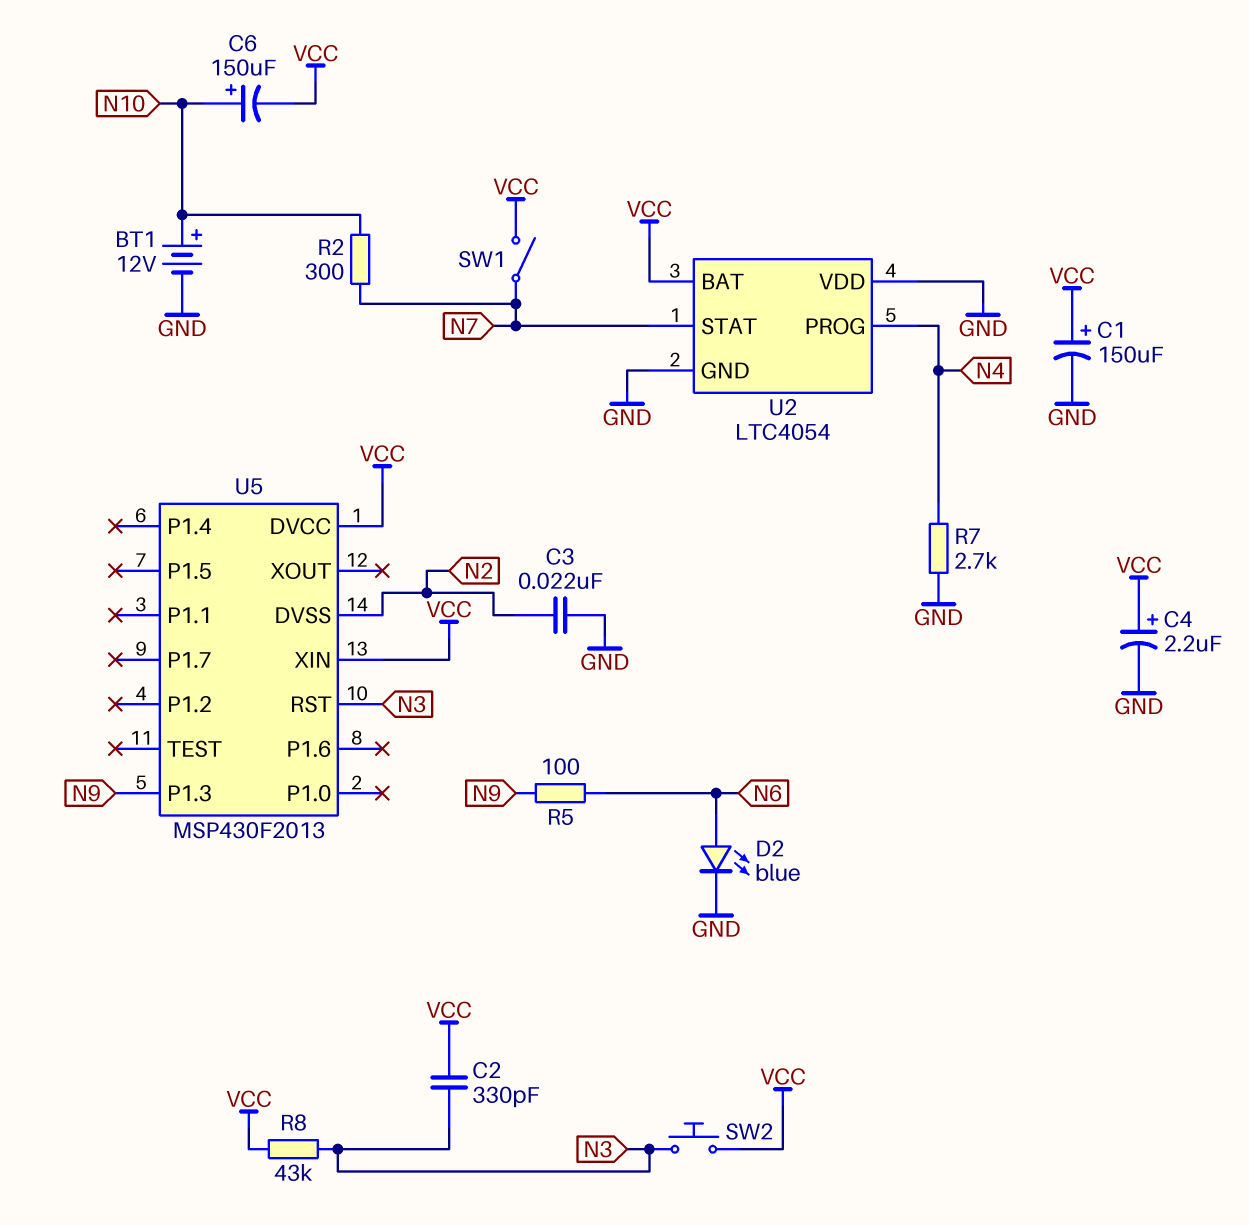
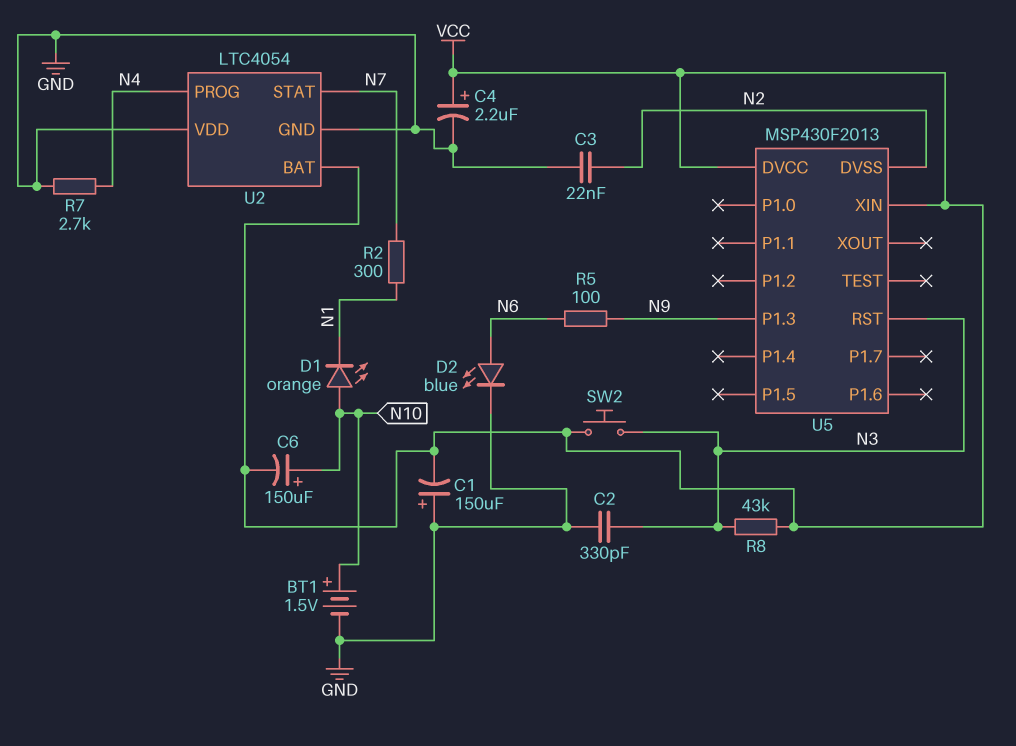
BT1: 12V (plus N10, minus GND) -> 1.5V (plus N10, minus GND)
C1: 150uF (plus VCC, minus GND) -> 150uF (plus GND, minus VCC)
C2: 330pF (N3, VCC) -> 330pF (GND, N3)
D1: none -> LED orange (A N10, K N1)
R2: 300 (N7, N10) -> 300 (N1, N7)
SW1: switch (N7, VCC) -> none

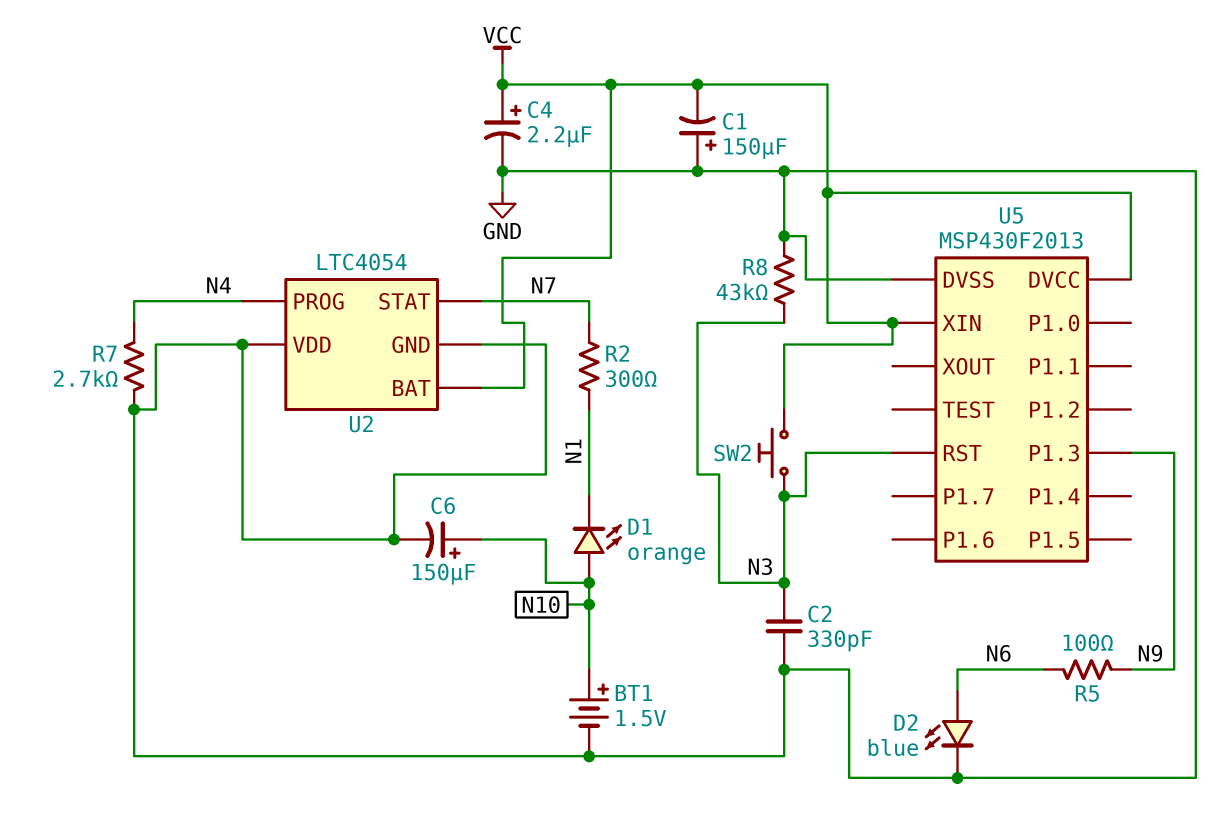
C3: 22nF (GND, N2) -> none
C6: 150uF (plus N10, minus VCC) -> 150uF (plus N10, minus GND)
R8: 43k (N3, VCC) -> 43k (GND, N3)
U5 pin DVSS: N2 -> GND

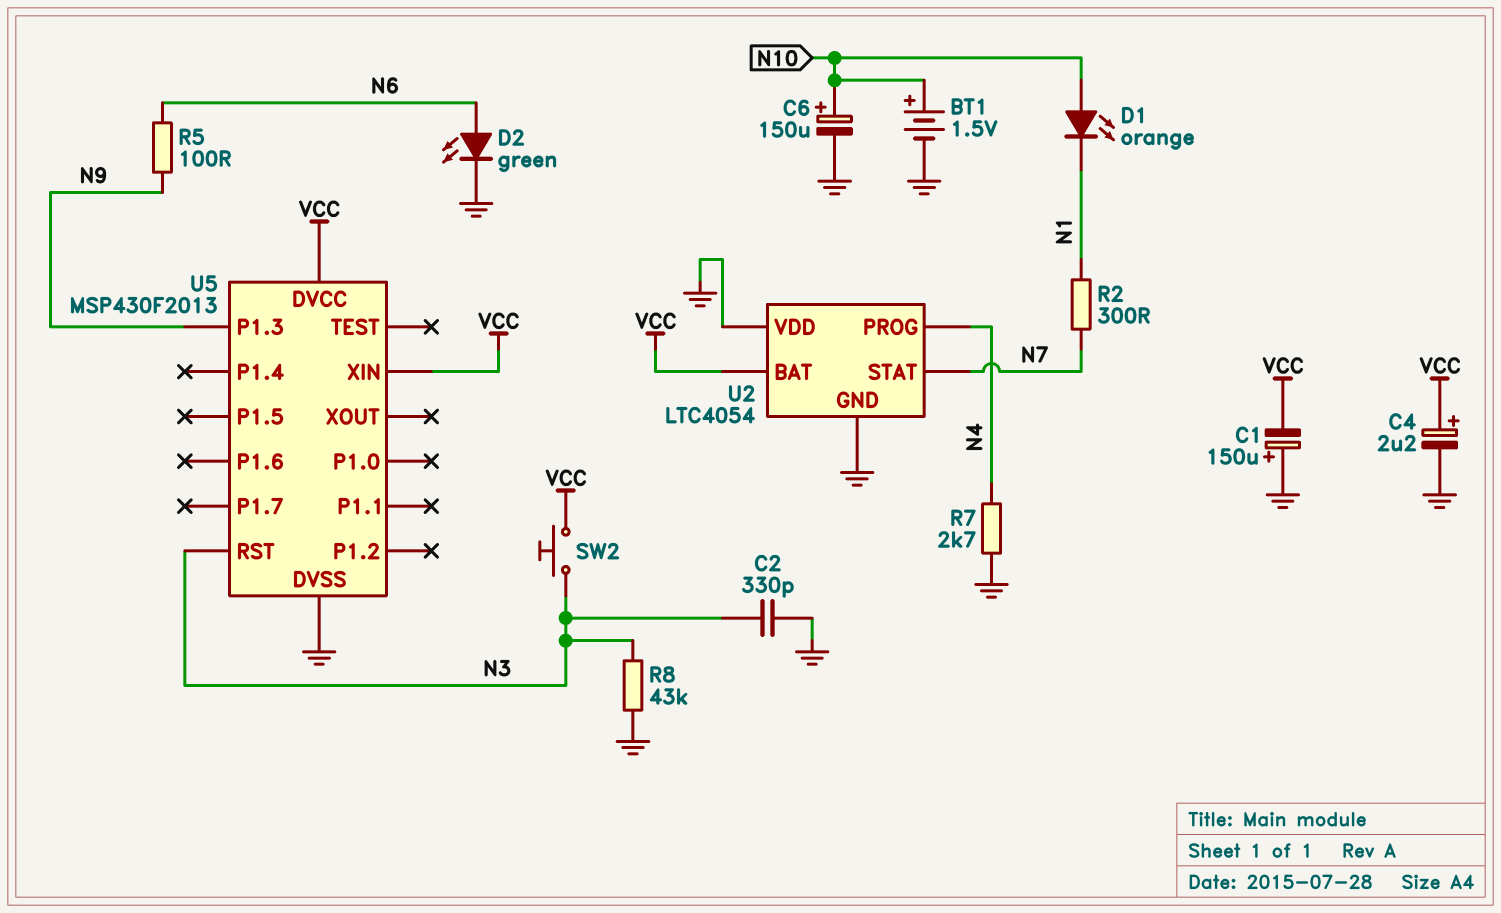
D2: LED blue (A N6, K GND) -> LED green (A N6, K GND)

